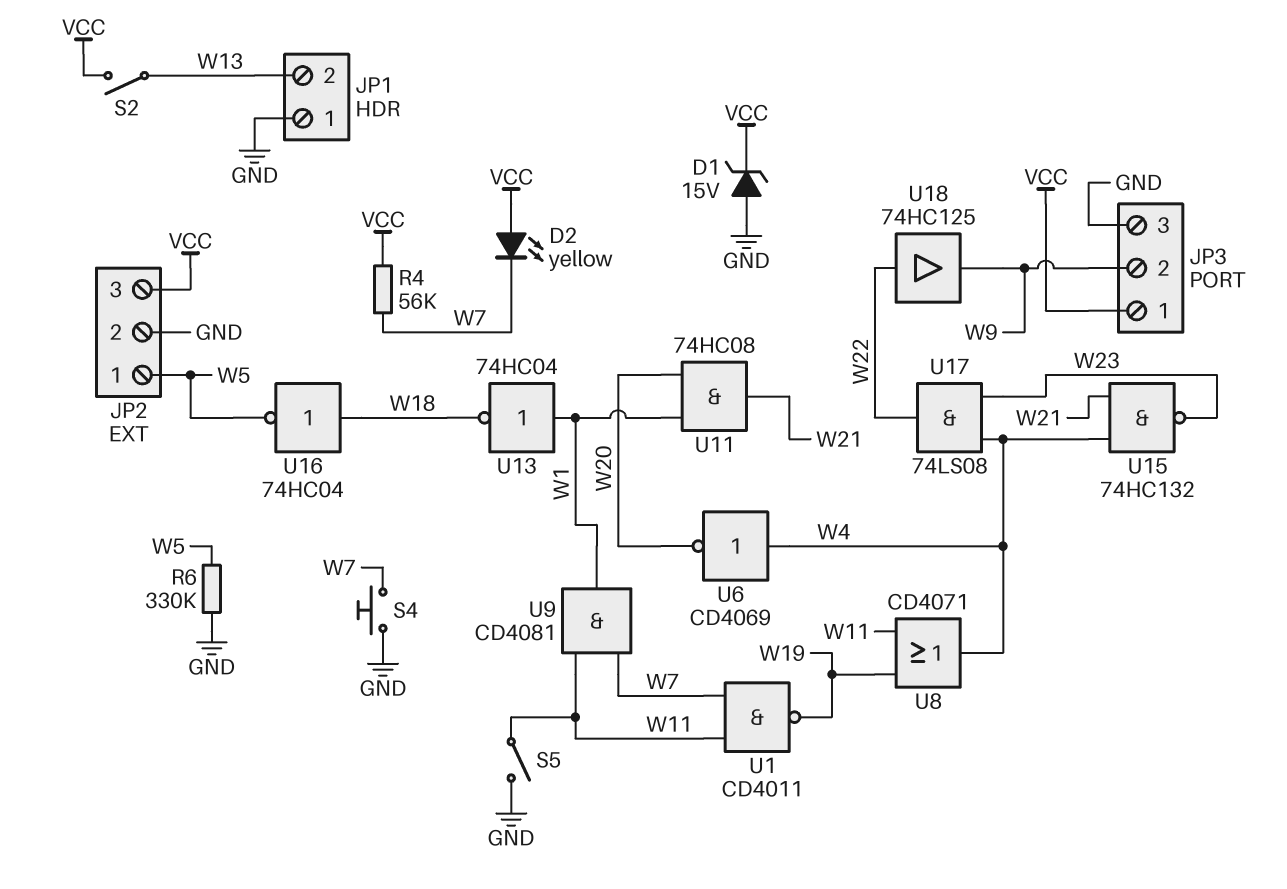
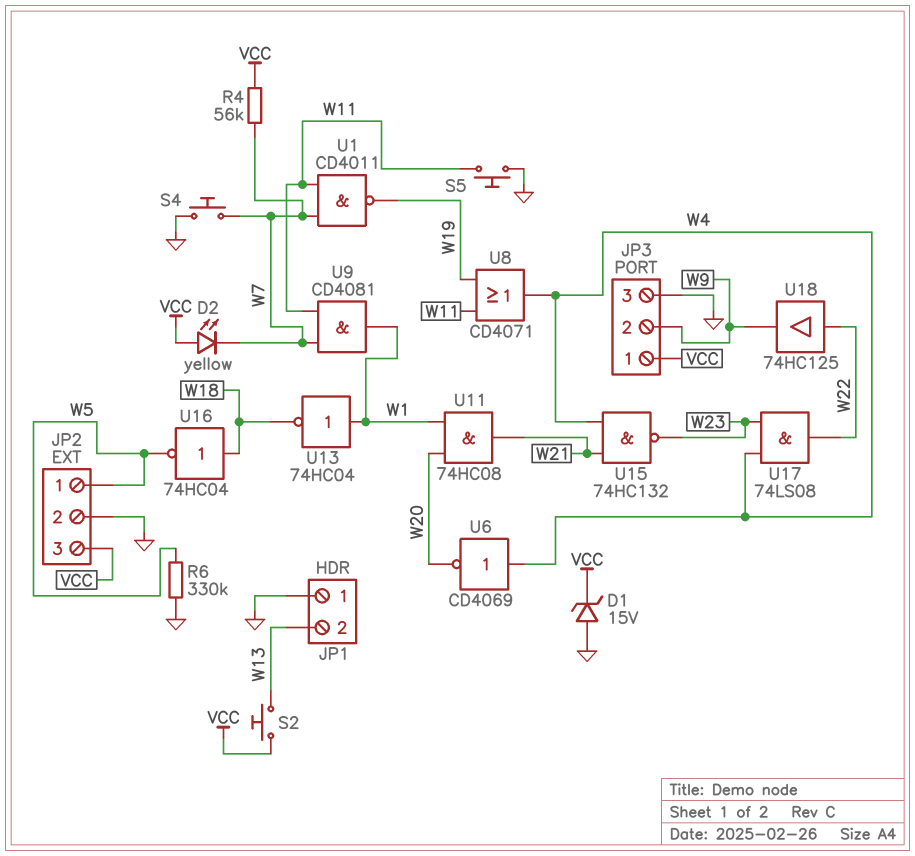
S2: switch (VCC, W13) -> button (VCC, W13)
S5: switch (GND, W11) -> button (GND, W11)

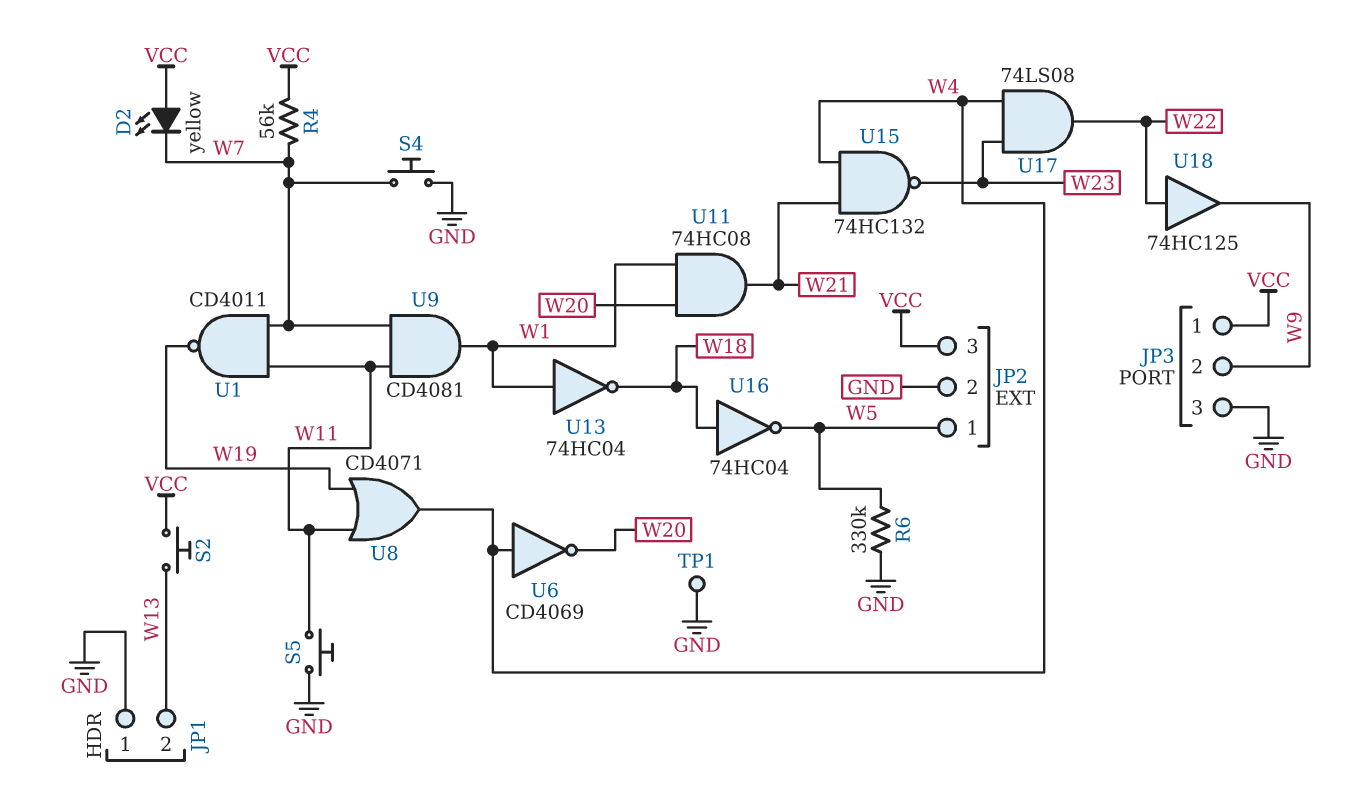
D1: zener 15V (A GND, K VCC) -> none
TP1: none -> test point (GND)

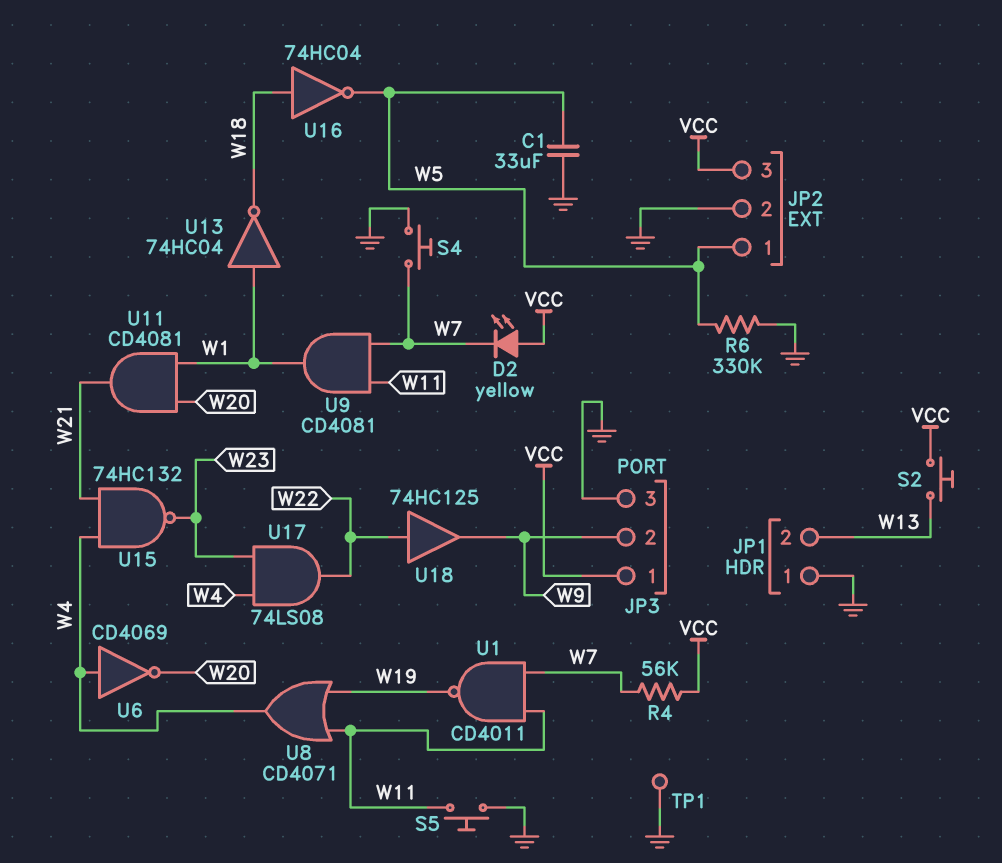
C1: none -> 33uF (GND, W5)
U11: AND 74HC08 (in W1, in W20, out W21) -> AND CD4081 (in W1, in W20, out W21)

